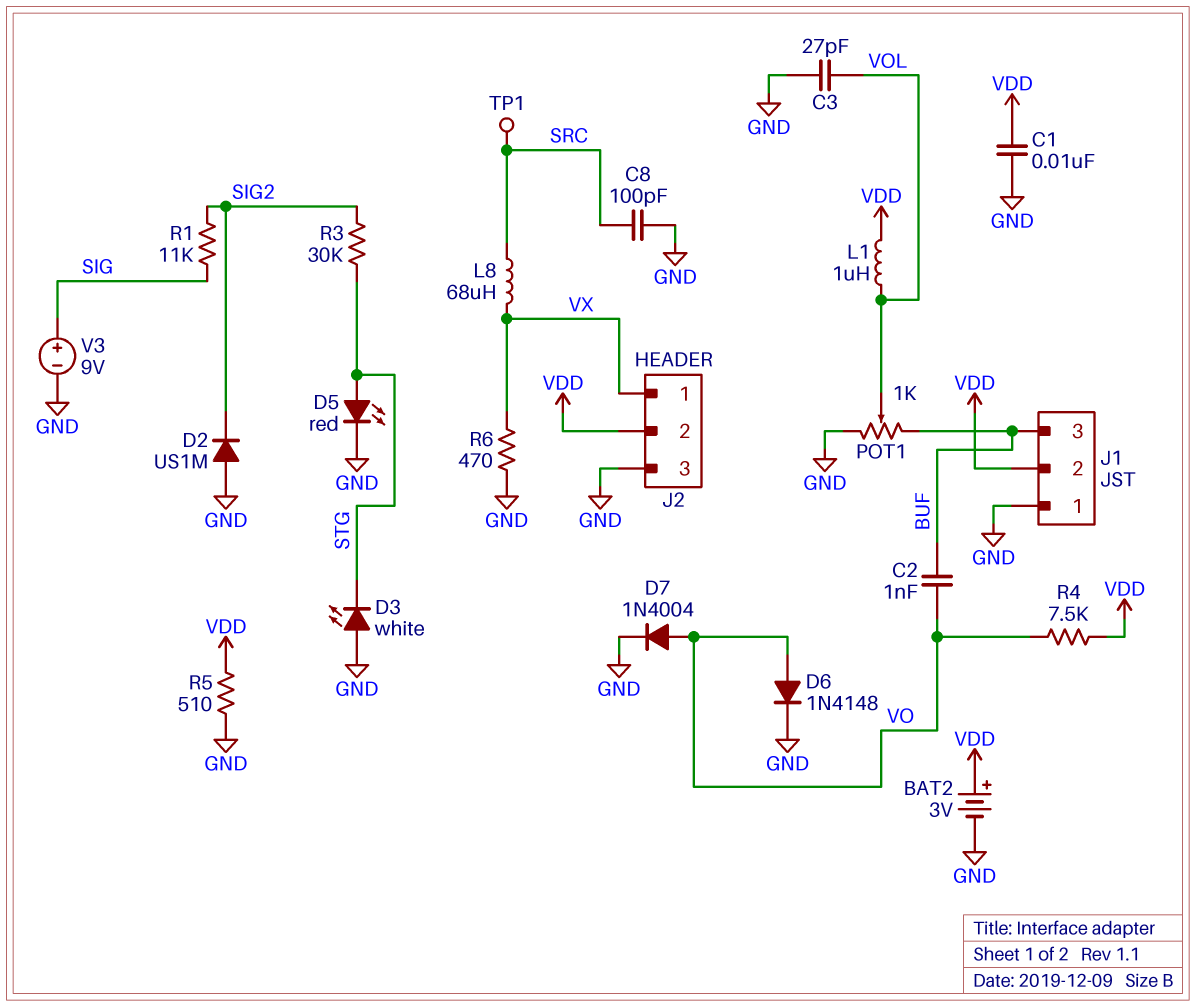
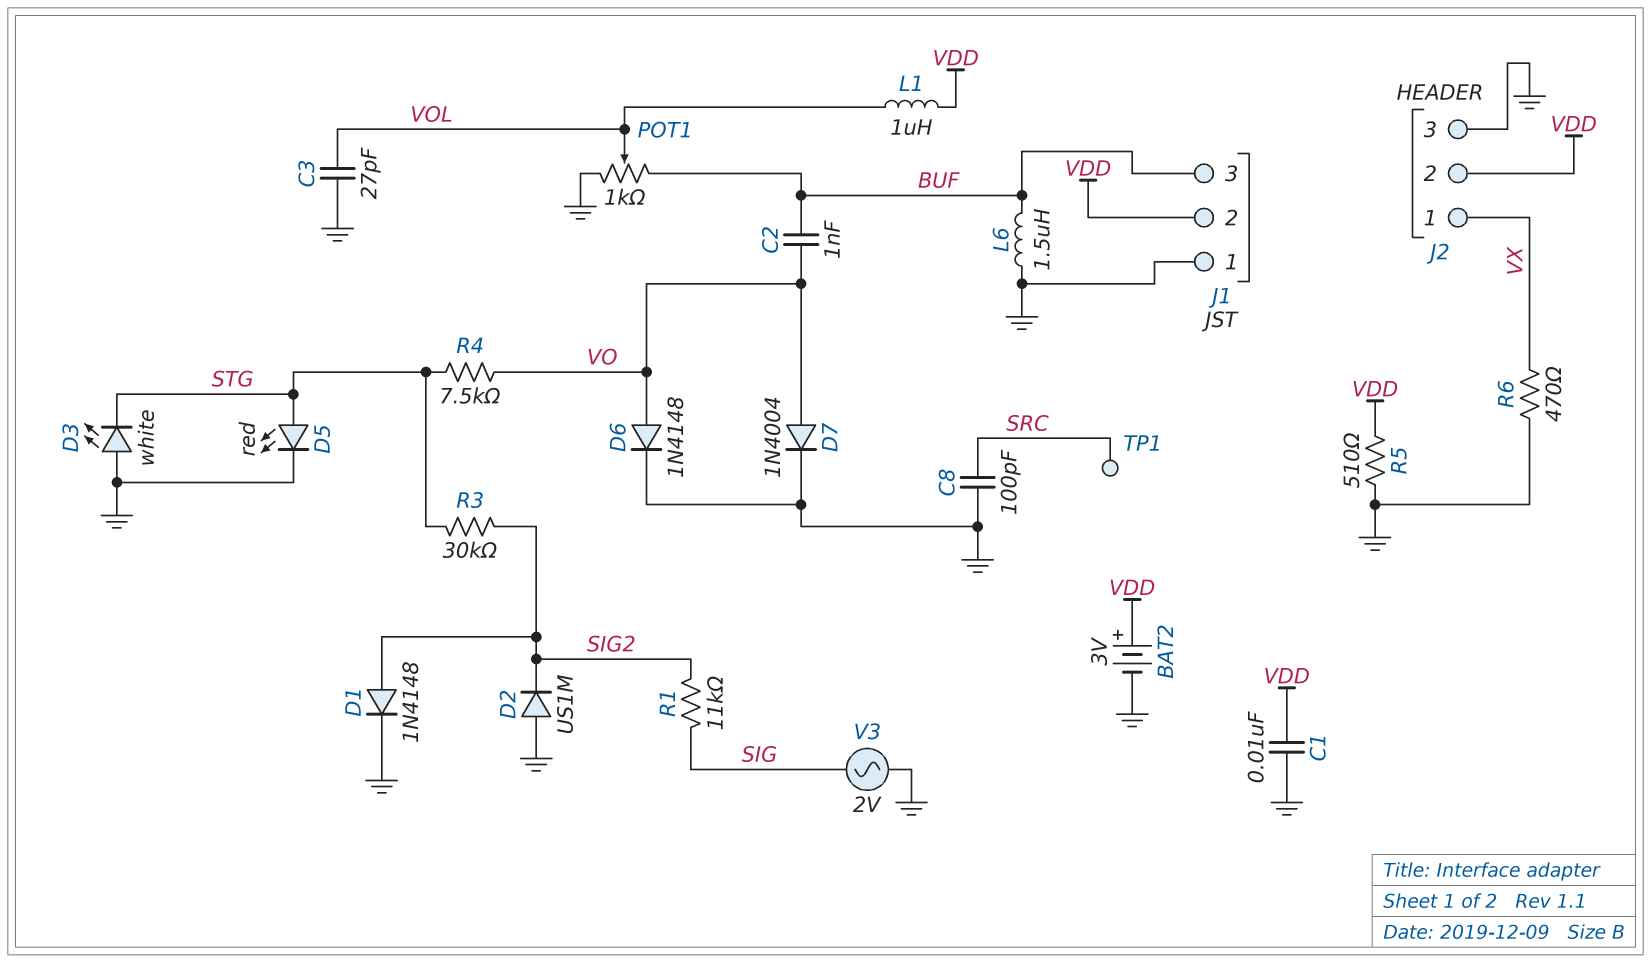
D1: none -> diode 1N4148 (A SIG2, K GND)
L6: none -> 1.5uH (BUF, GND)
L8: 68uH (SRC, VX) -> none
R4: 7.5k (VDD, VO) -> 7.5k (STG, VO)
V3: 9V (plus SIG, minus GND) -> AC 2V (GND, SIG)

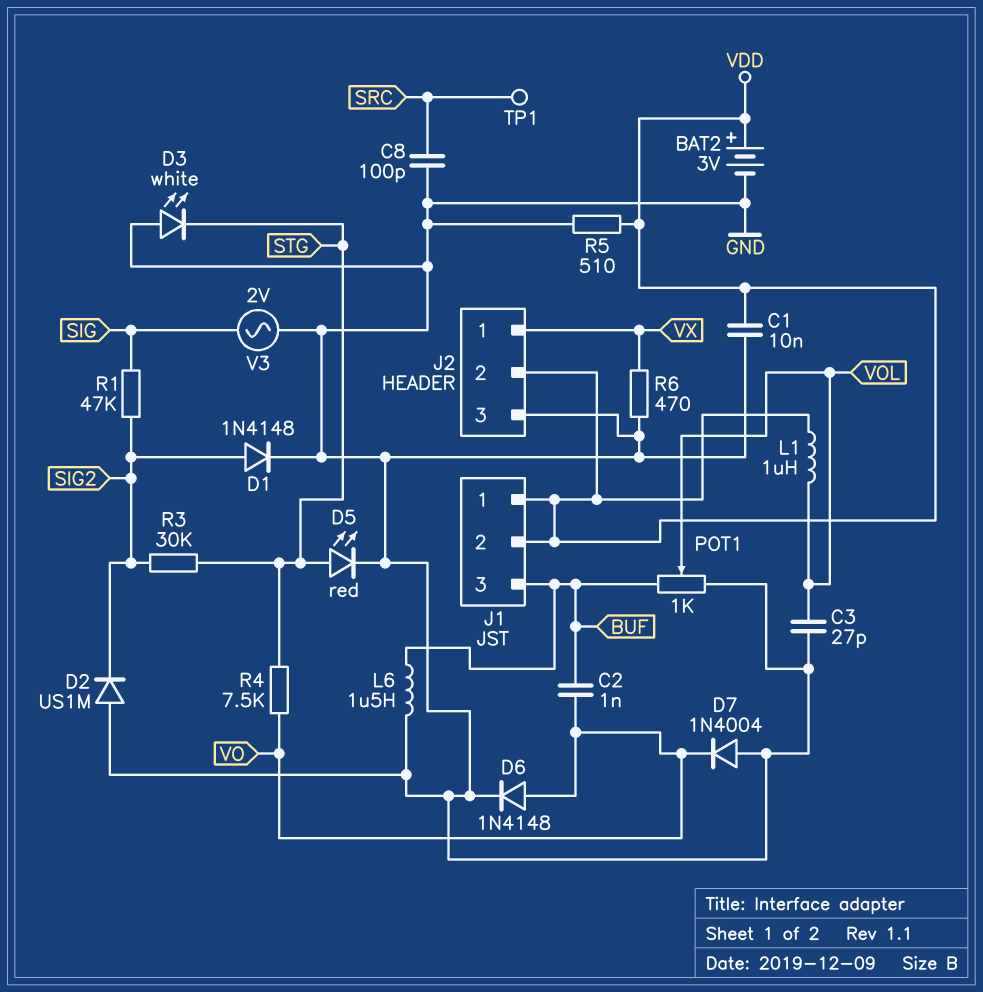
D7: diode 1N4004 (A VO, K GND) -> diode 1N4004 (A GND, K VO)
J1 pin 1: GND -> VDD
R1: 11k (SIG, SIG2) -> 47k (SIG, SIG2)

